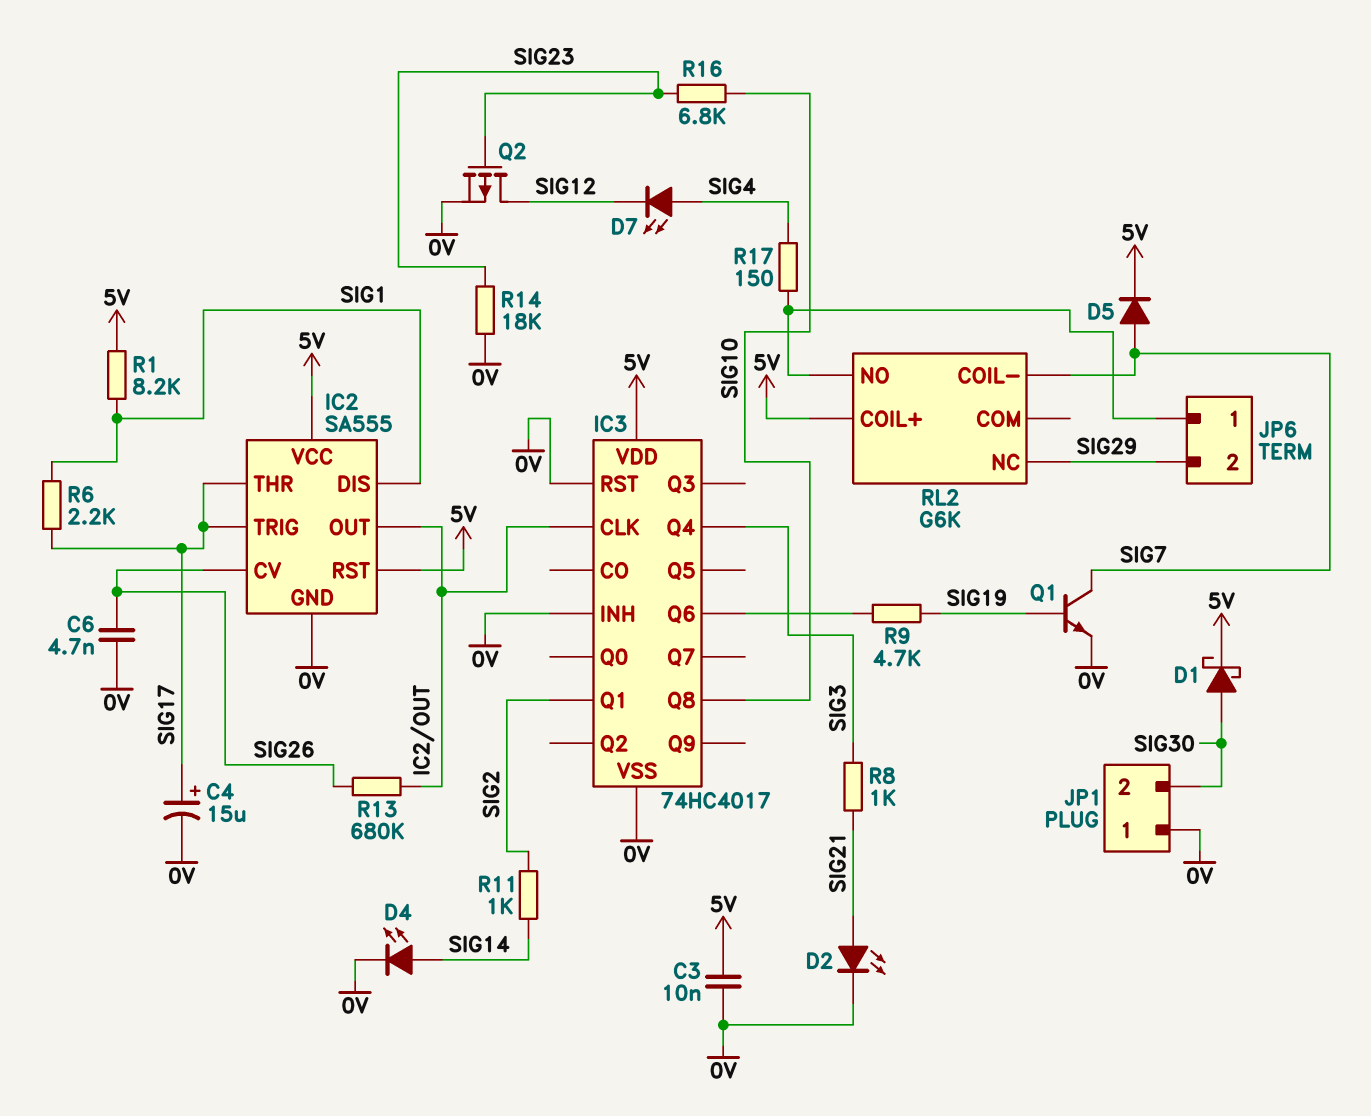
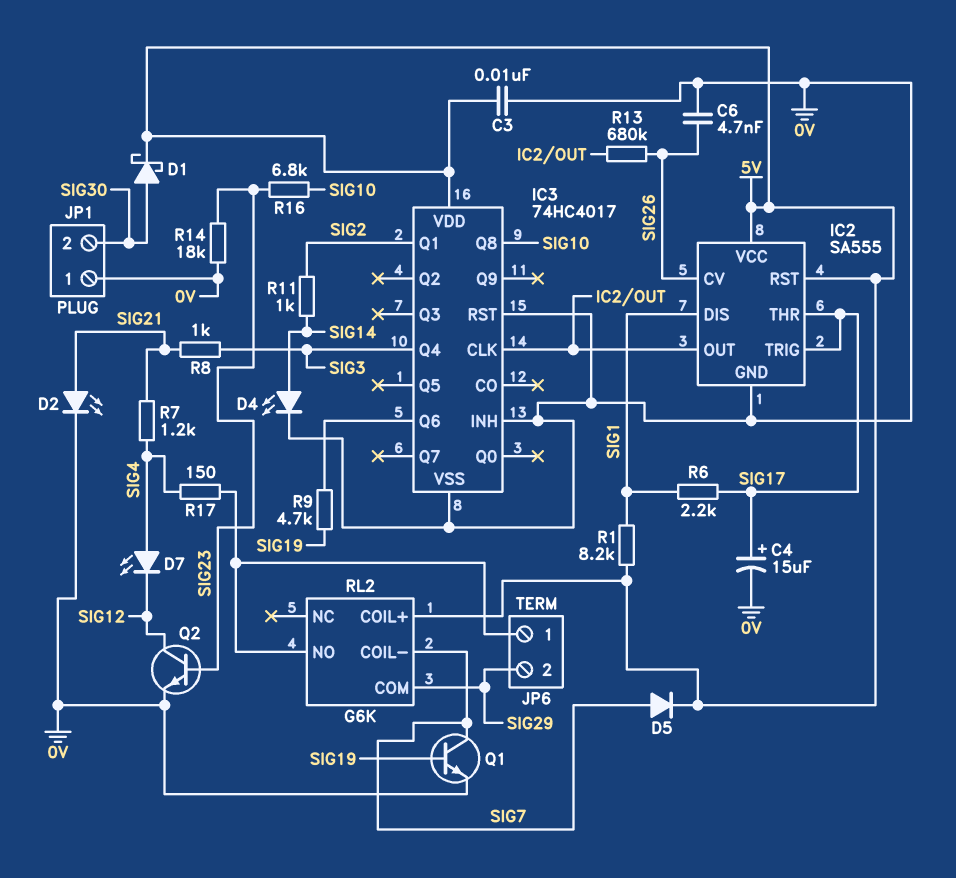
Q2: PMOS (G SIG23, D SIG12, S 0V) -> NPN (B SIG23, C SIG12, E 0V)
R7: none -> 1.2k (SIG4, SIG21)
RL2 pin COM: none -> SIG29
RL2 pin NC: SIG29 -> none

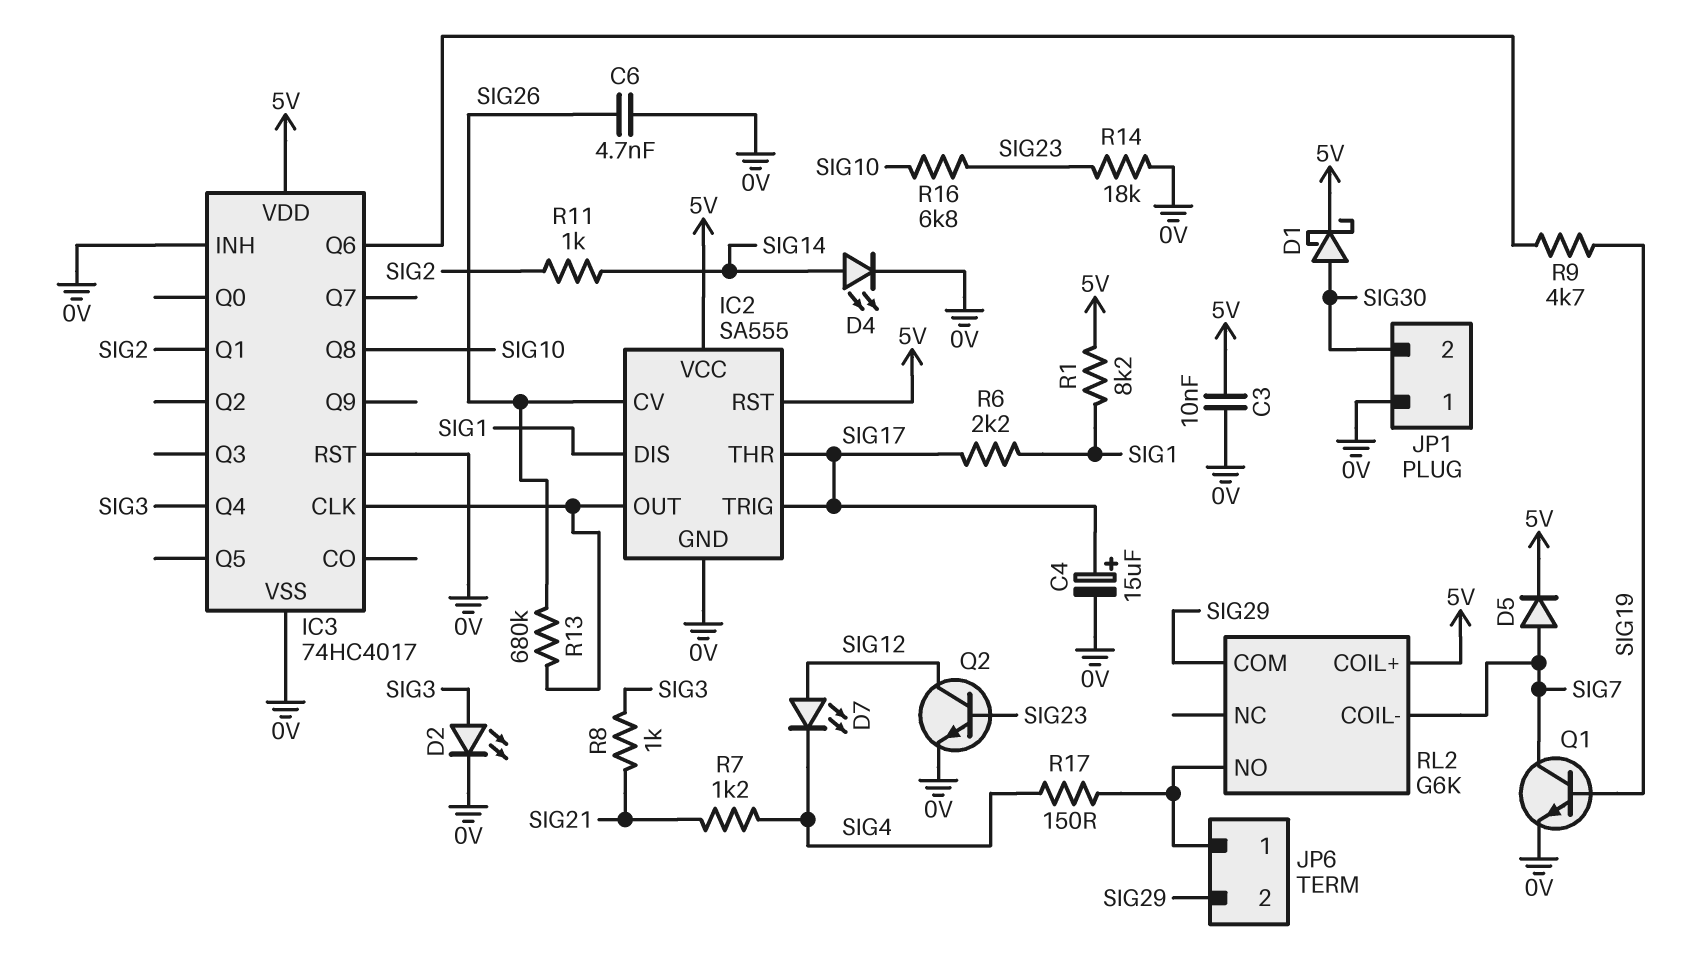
D2: LED (A SIG21, K 0V) -> LED (A SIG3, K 0V)
D7: LED (A SIG4, K SIG12) -> LED (A SIG12, K SIG4)

